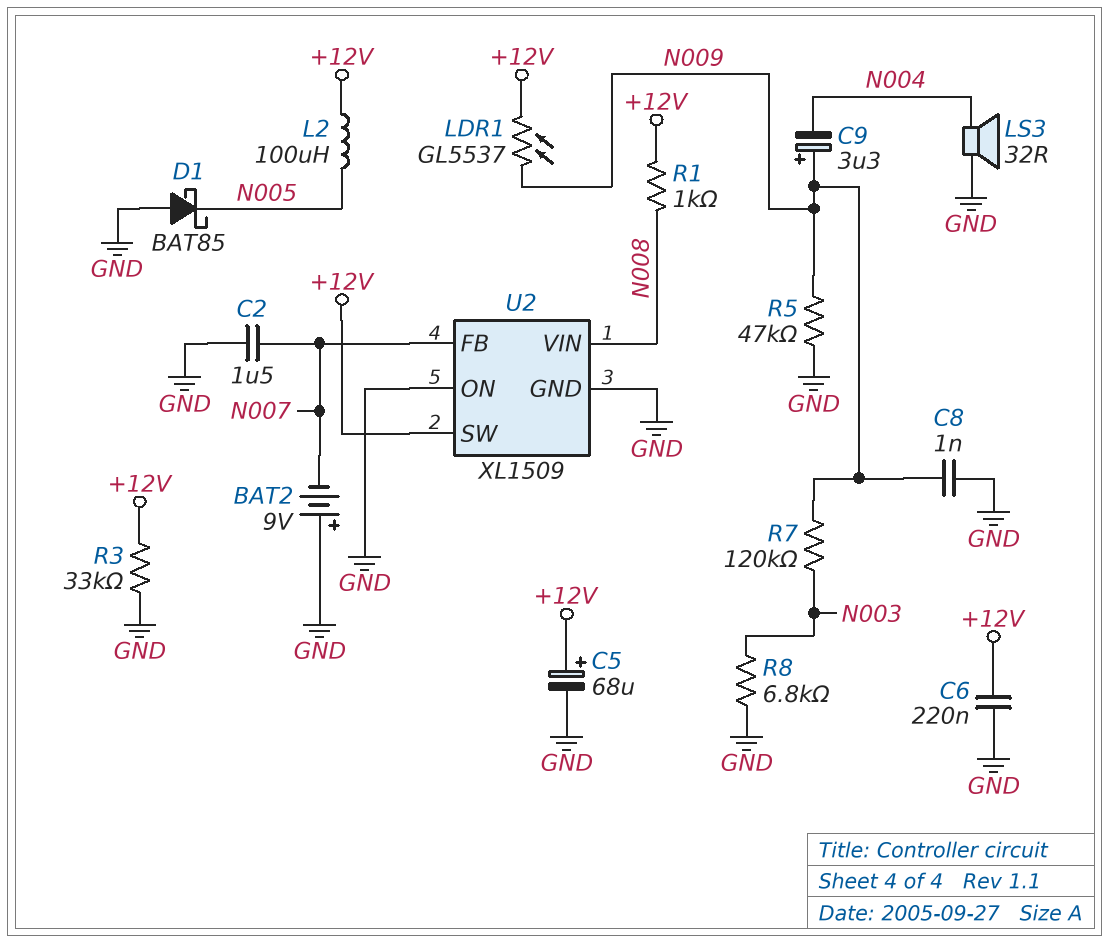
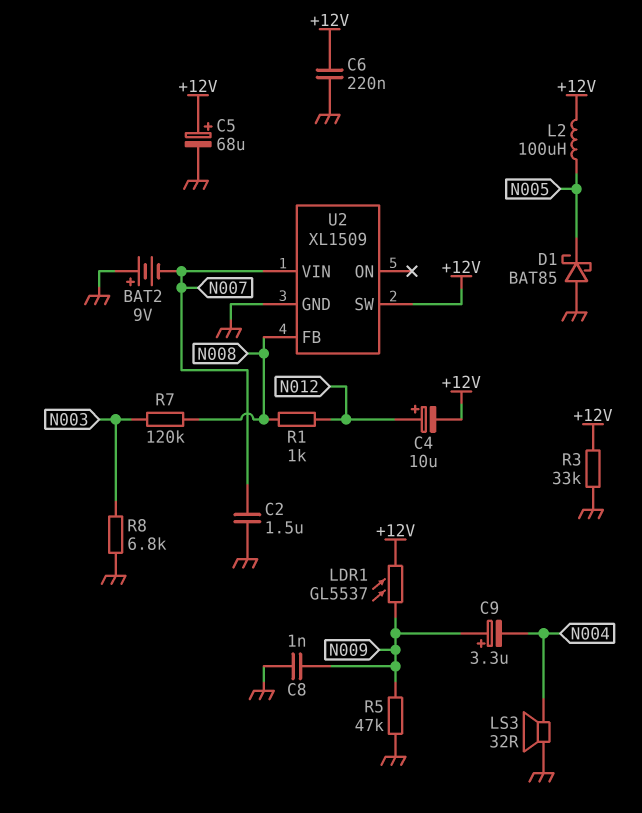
C4: none -> 10uF (plus N012, minus +12V)
R1: 1k (+12V, N008) -> 1k (N008, N012)
R7: 120k (N003, N009) -> 120k (N003, N008)
U2 pin FB: N007 -> N008
U2 pin ON: GND -> none
U2 pin VIN: N008 -> N007

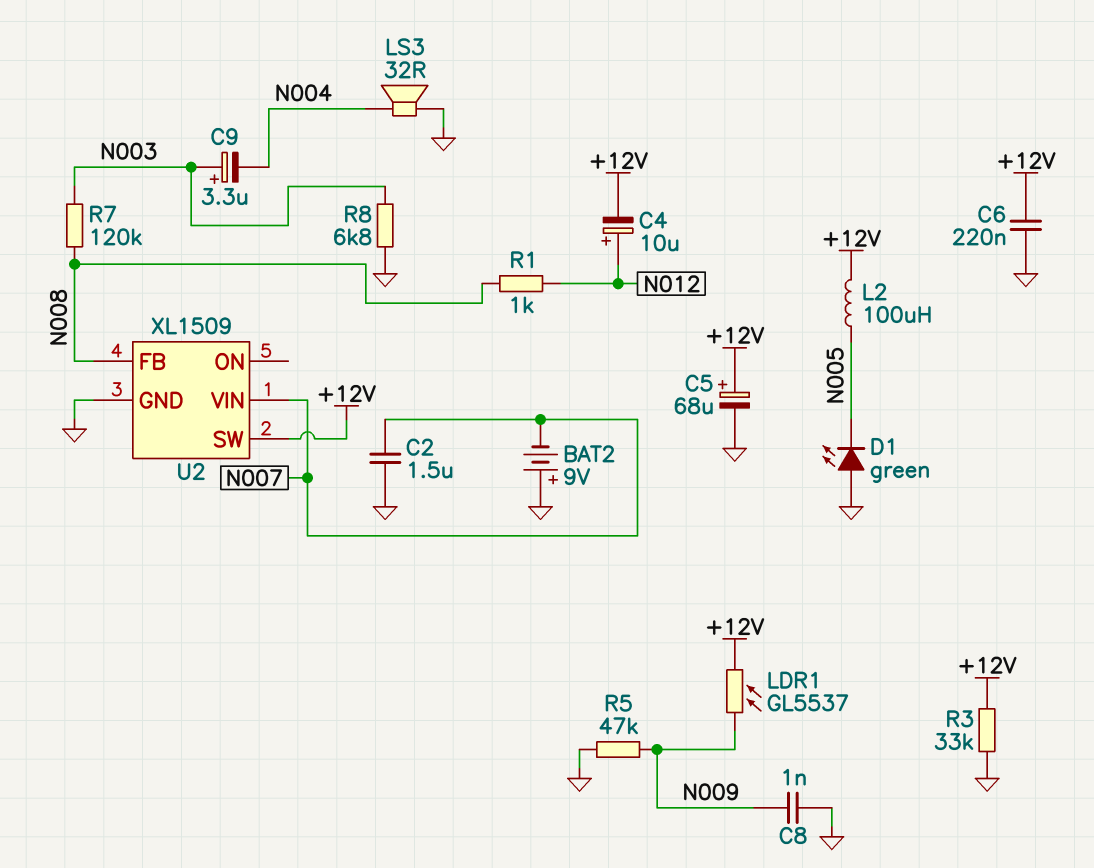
C9: 3.3uF (plus N009, minus N004) -> 3.3uF (plus N003, minus N004)
D1: schottky BAT85 (A GND, K N005) -> LED green (A GND, K N005)

